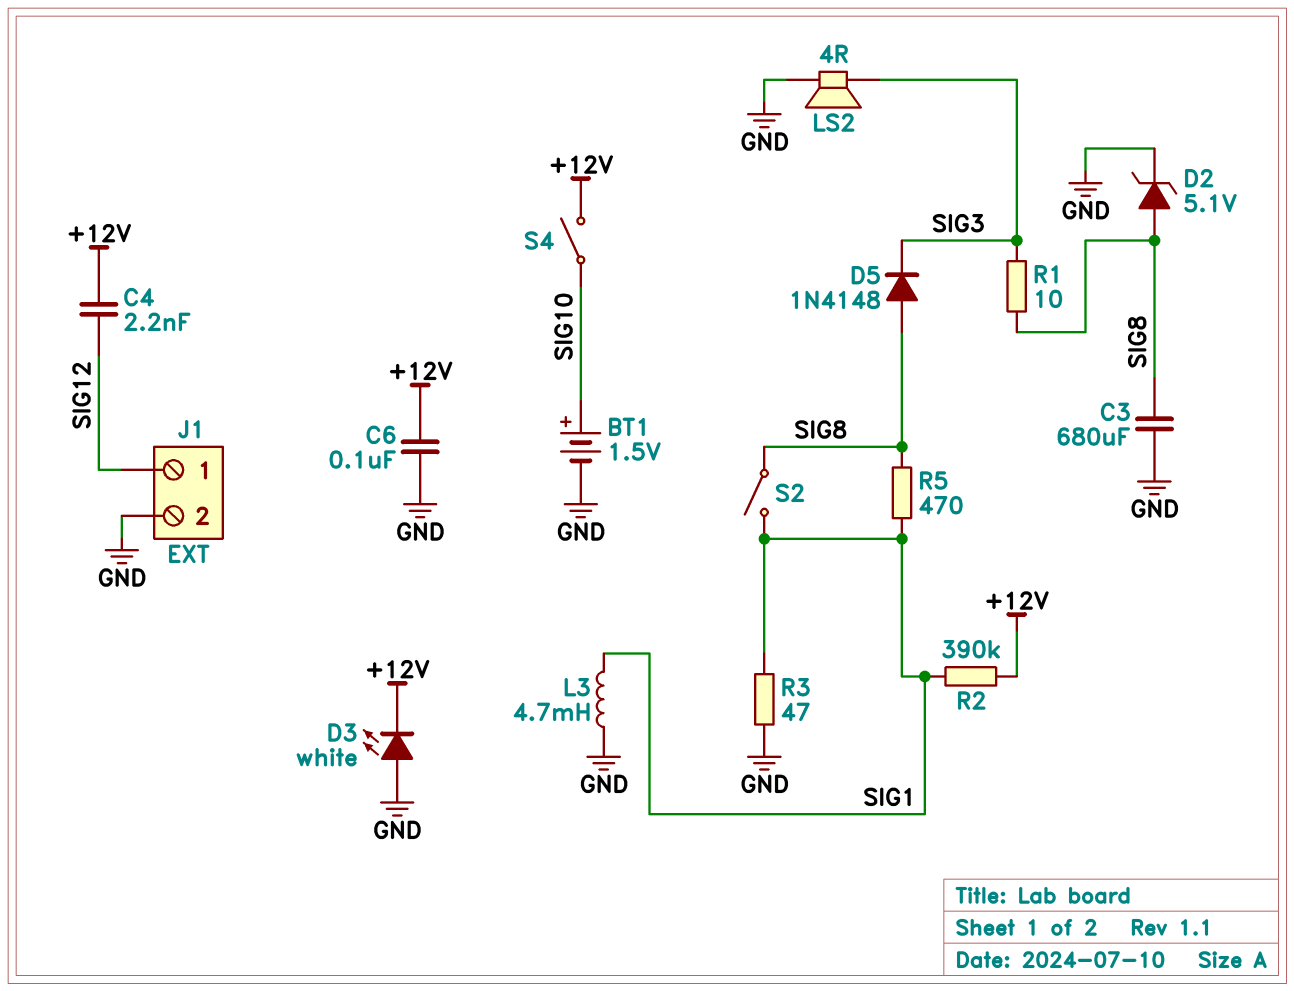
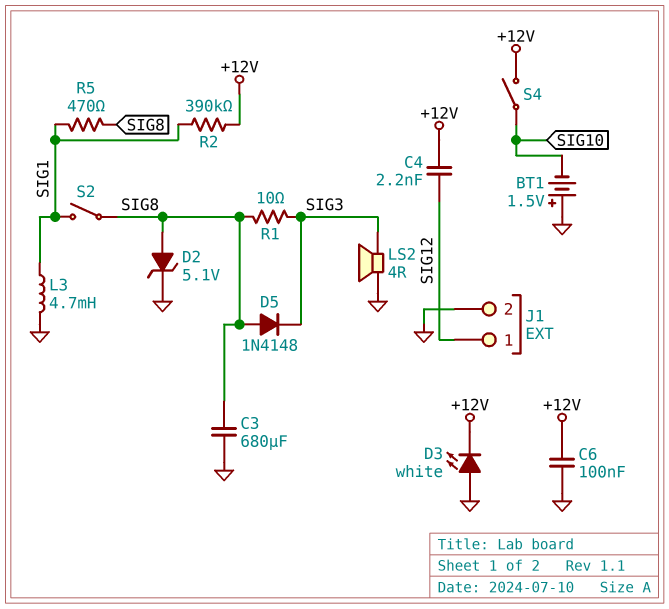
BT1: 1.5V (plus SIG10, minus GND) -> 1.5V (plus GND, minus SIG10)
R3: 47 (GND, SIG1) -> none

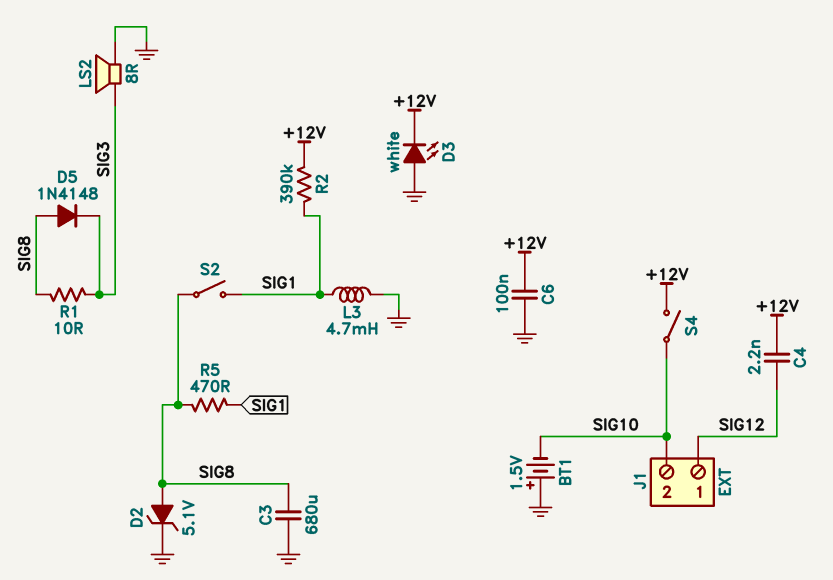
J1 pin 2: GND -> SIG10
LS2: speaker 4R (GND, SIG3) -> speaker 8R (GND, SIG3)

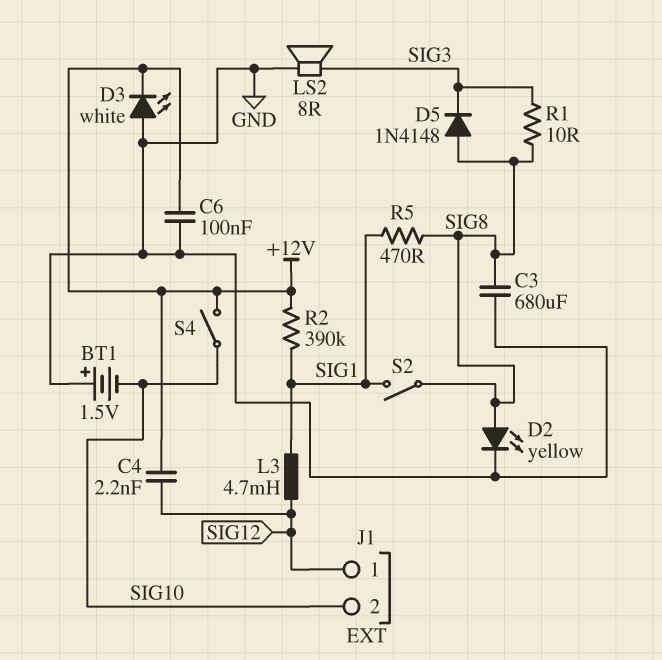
D2: zener 5.1V (A SIG8, K GND) -> LED yellow (A SIG8, K GND)
L3: 4.7mH (GND, SIG1) -> 4.7mH (SIG1, SIG12)

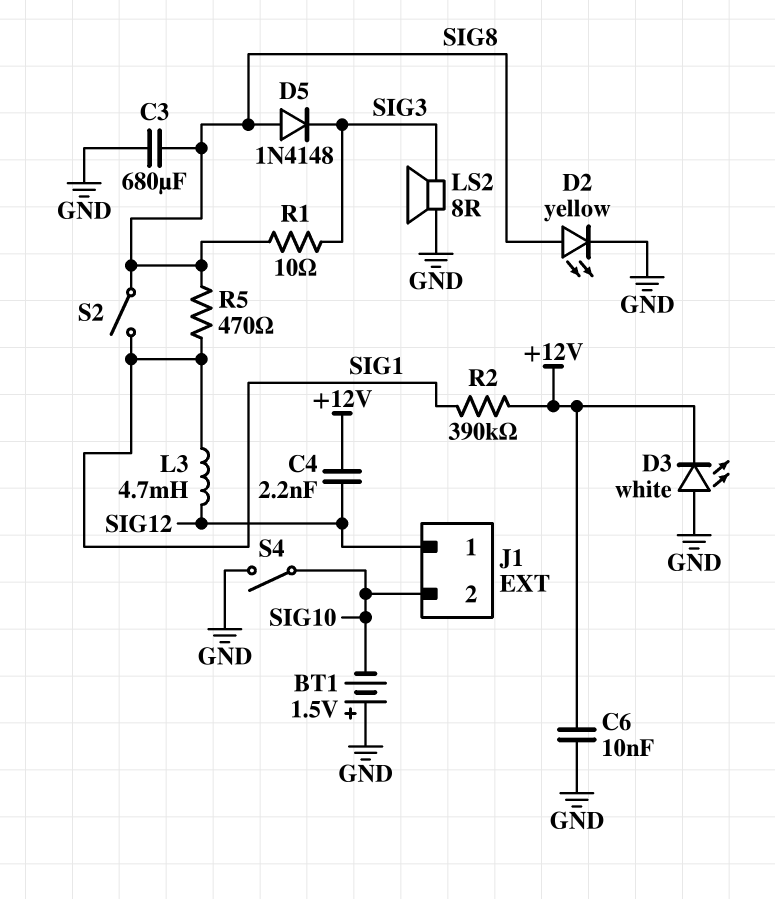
C6: 100nF (+12V, GND) -> 10nF (+12V, GND)
S4: switch (+12V, SIG10) -> switch (GND, SIG10)

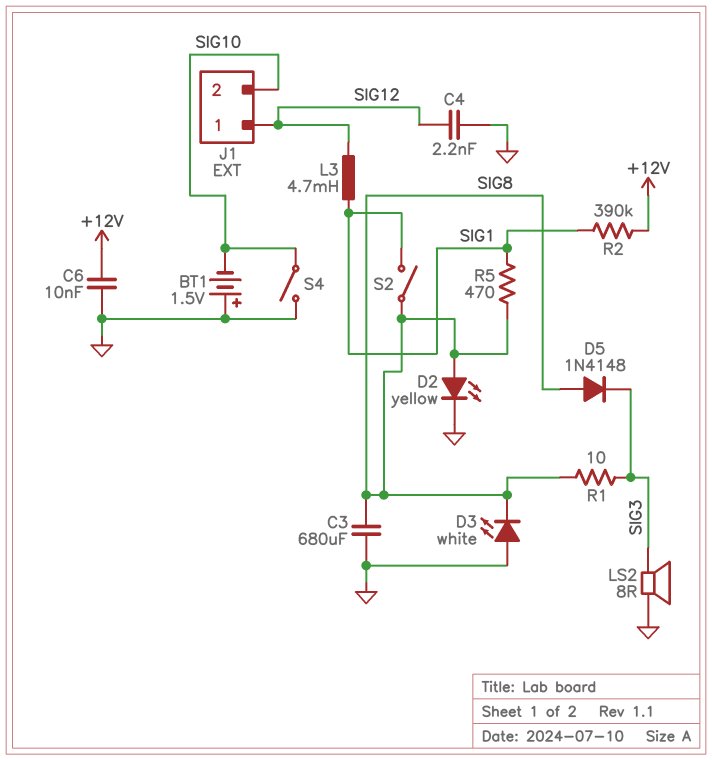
C4: 2.2nF (+12V, SIG12) -> 2.2nF (GND, SIG12)
D3: LED white (A GND, K +12V) -> LED white (A GND, K SIG8)

